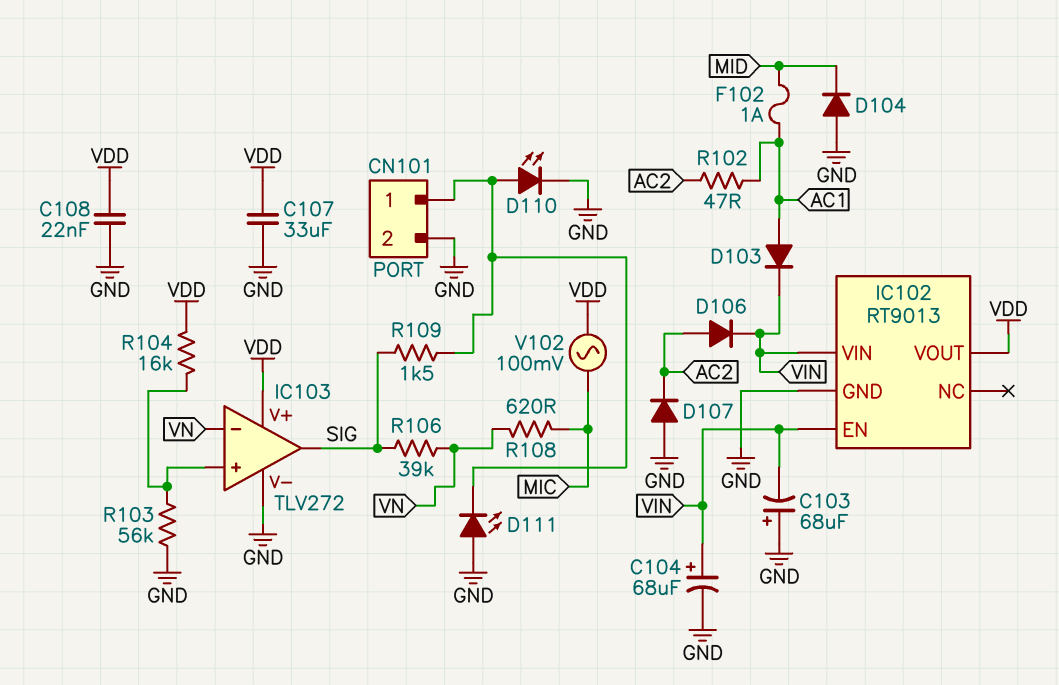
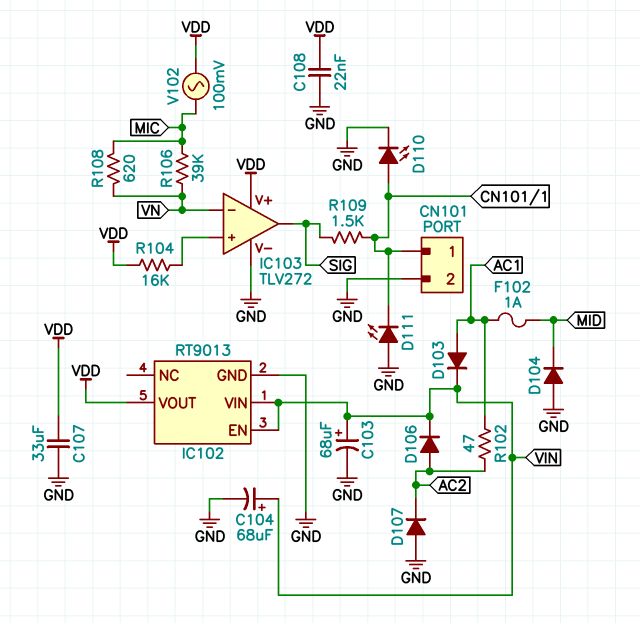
C103: 68uF (plus GND, minus VIN) -> 68uF (plus VIN, minus GND)
R103: 56k (GND, IC103/in+) -> none
R106: 39k (SIG, VN) -> 39k (MIC, VN)

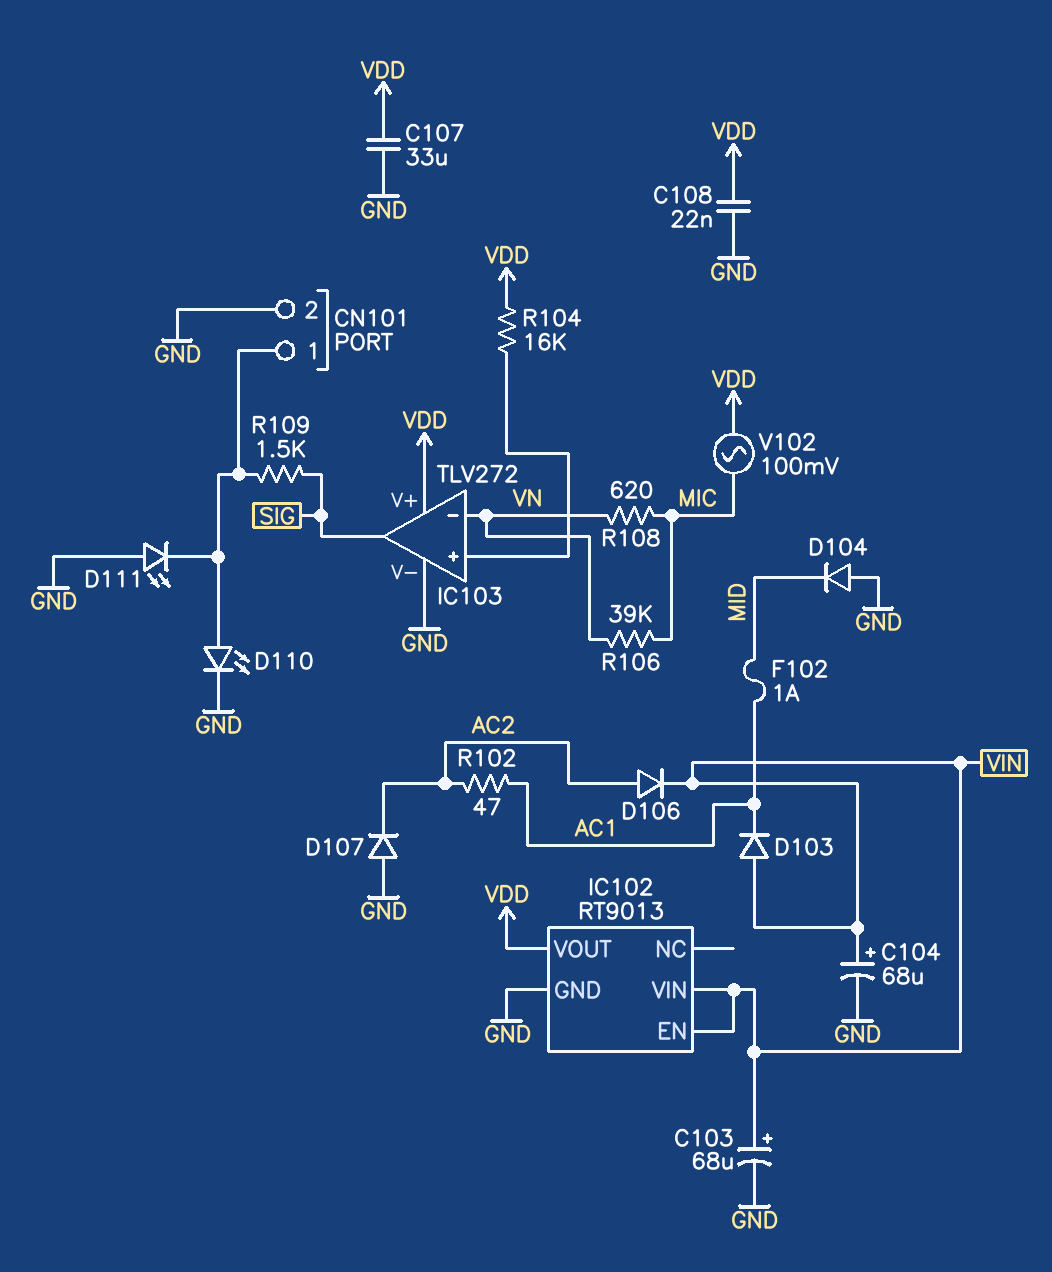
D103: diode (A AC1, K VIN) -> diode (A VIN, K AC1)

